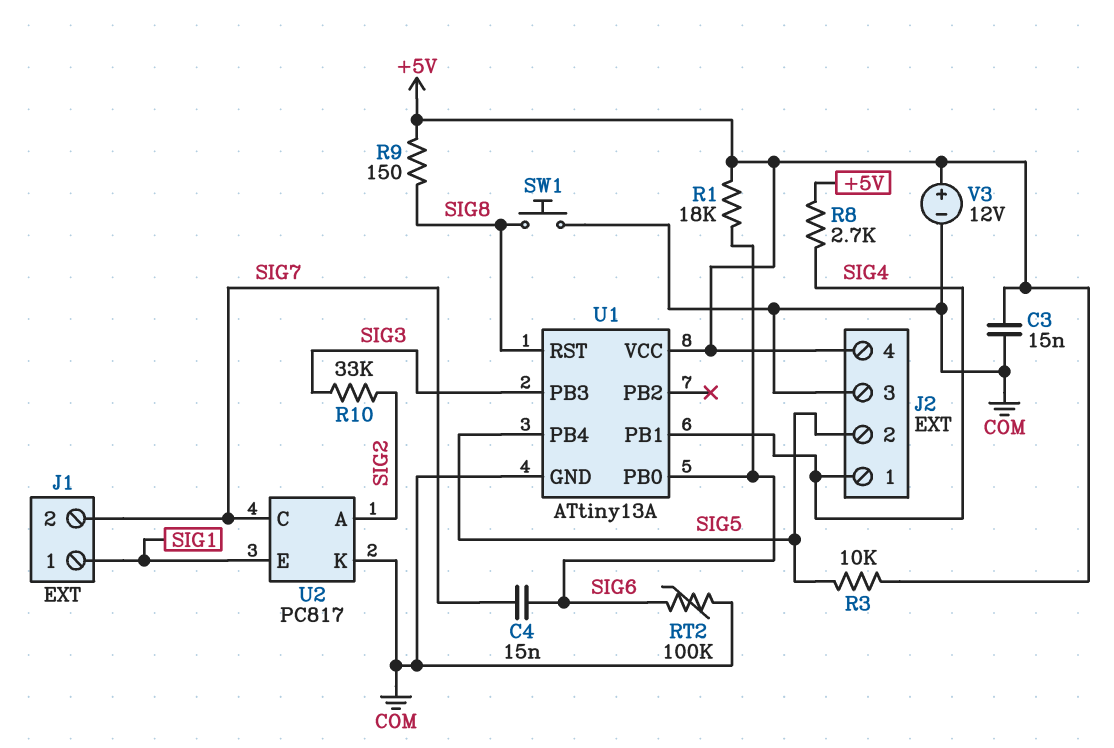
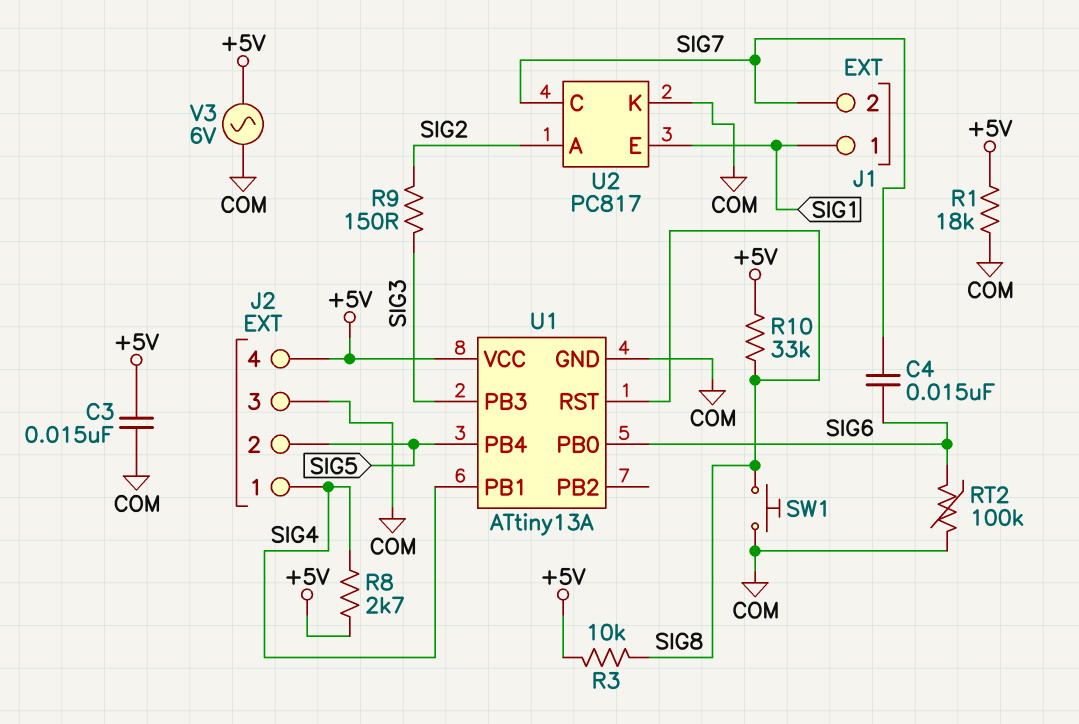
R1: 18k (+5V, SIG6) -> 18k (+5V, COM)
R3: 10k (+5V, SIG5) -> 10k (+5V, SIG8)
R9: 150 (+5V, SIG8) -> 150 (SIG2, SIG3)
R10: 33k (SIG2, SIG3) -> 33k (+5V, SIG8)
V3: 12V (plus +5V, minus COM) -> AC 6V (+5V, COM)

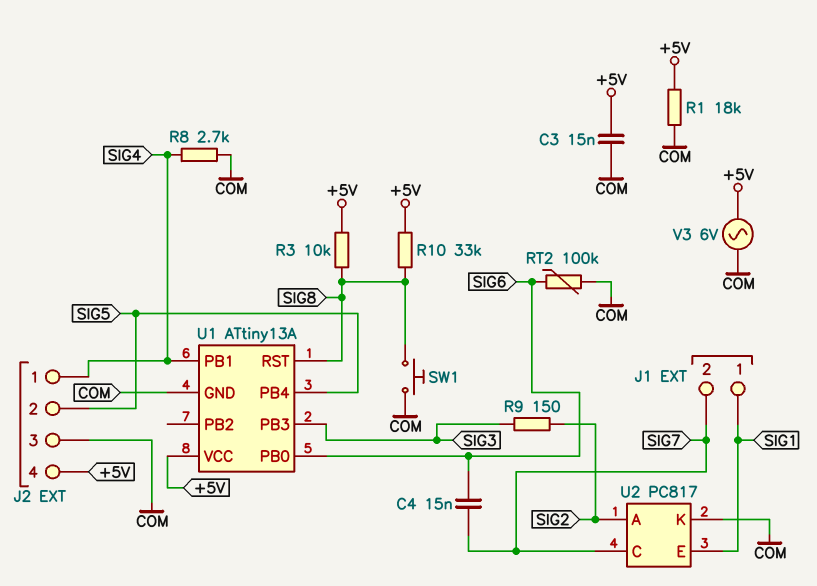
R8: 2.7k (+5V, SIG4) -> 2.7k (COM, SIG4)

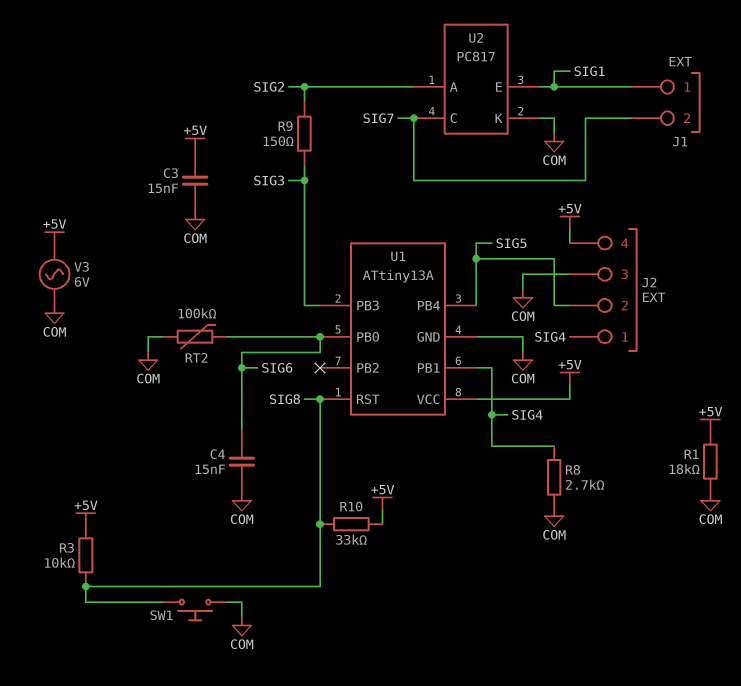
C4: 15nF (SIG6, SIG7) -> 15nF (COM, SIG6)

